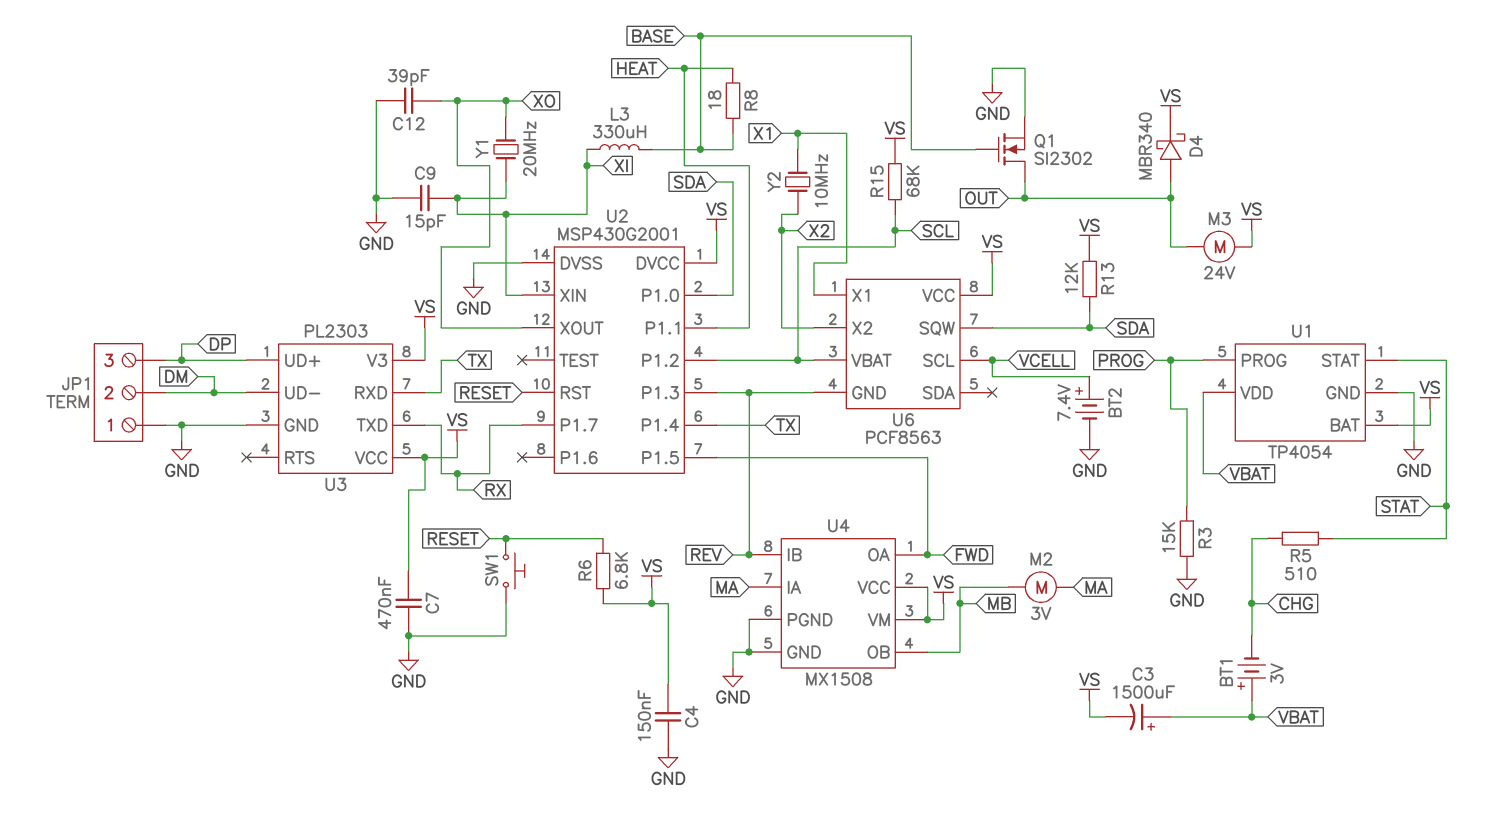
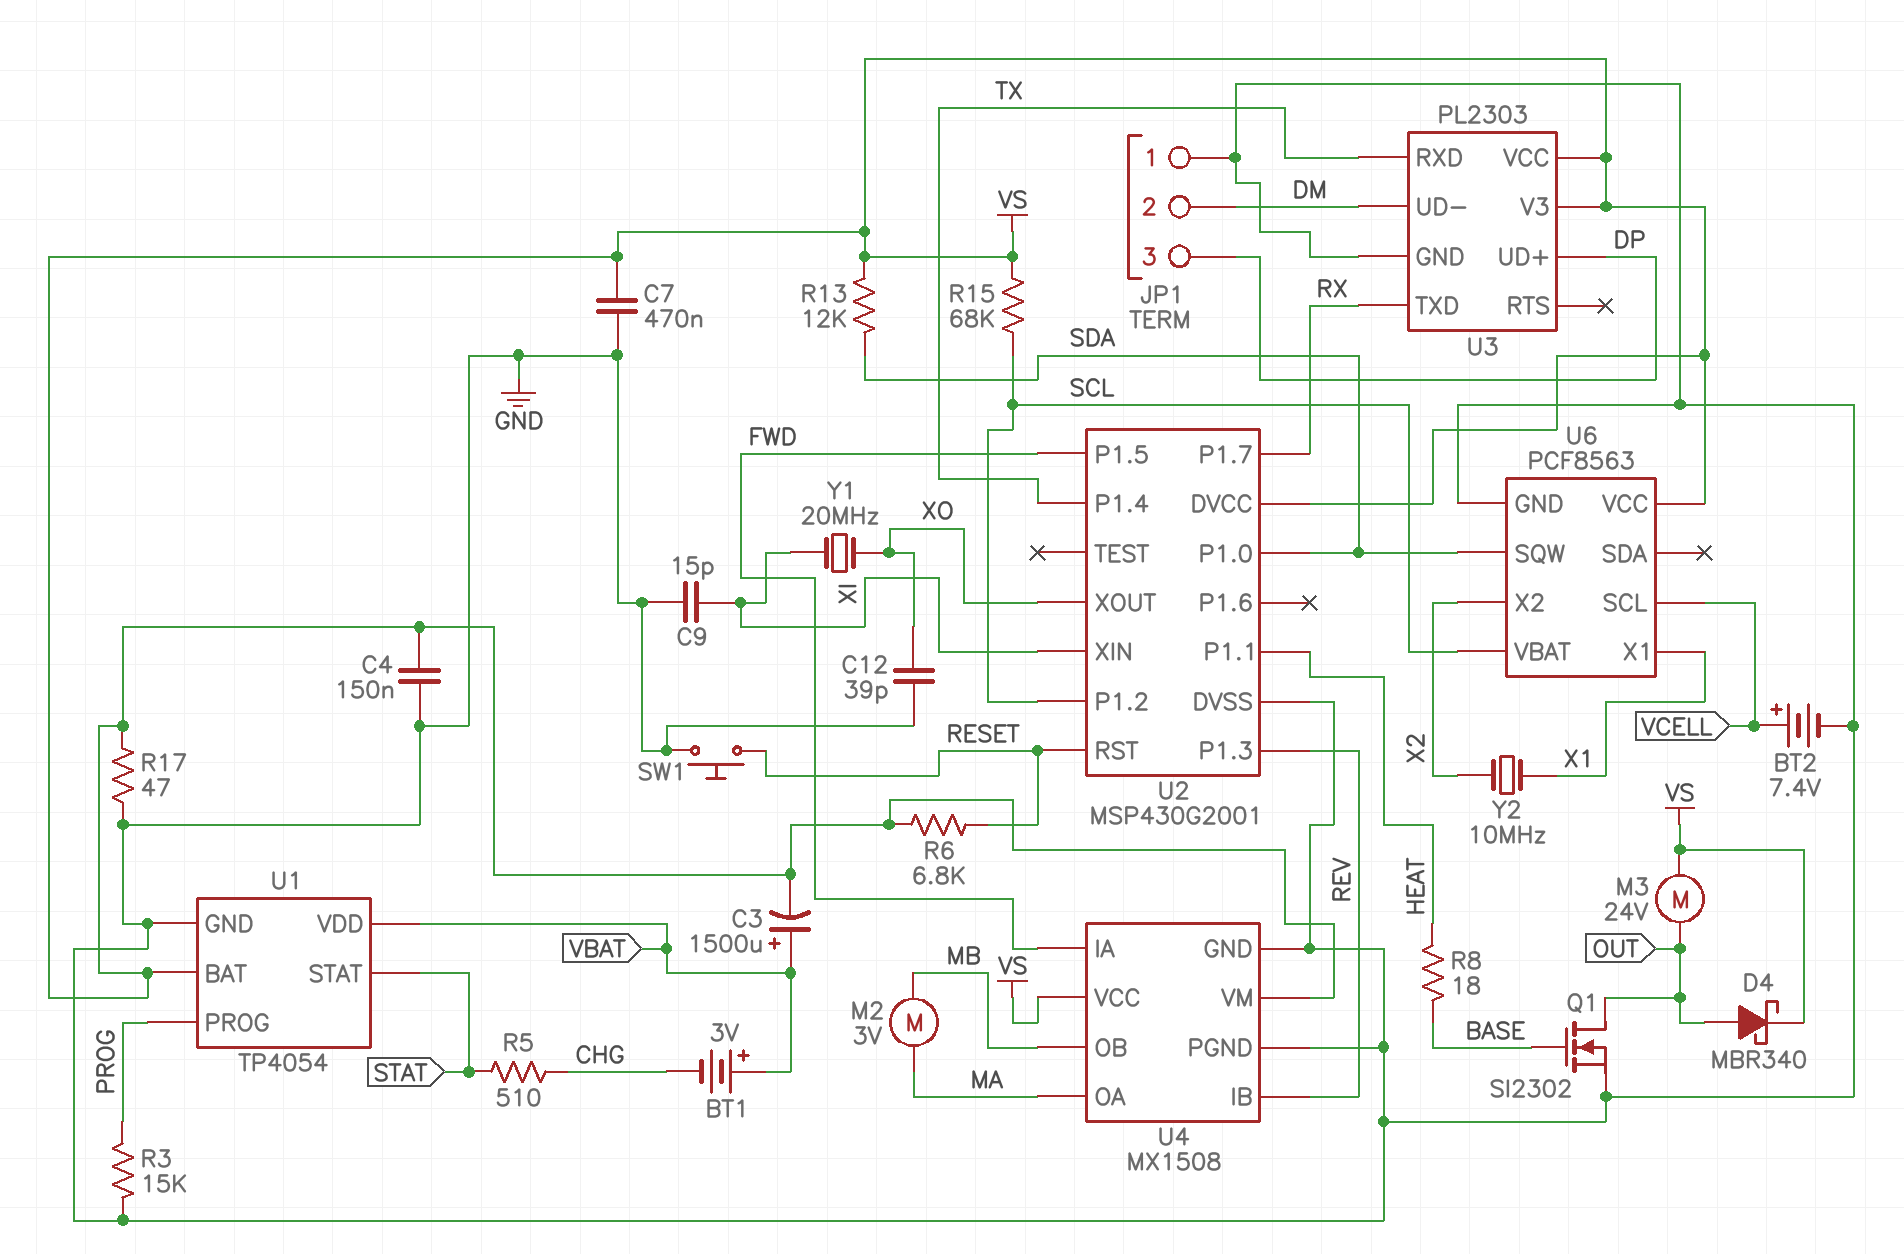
L3: 330uH (BASE, XI) -> none
R17: none -> 47 (GND, VS)
U4 pin IA: MA -> FWD
U4 pin OA: FWD -> MA
U6 pin GND: REV -> GND

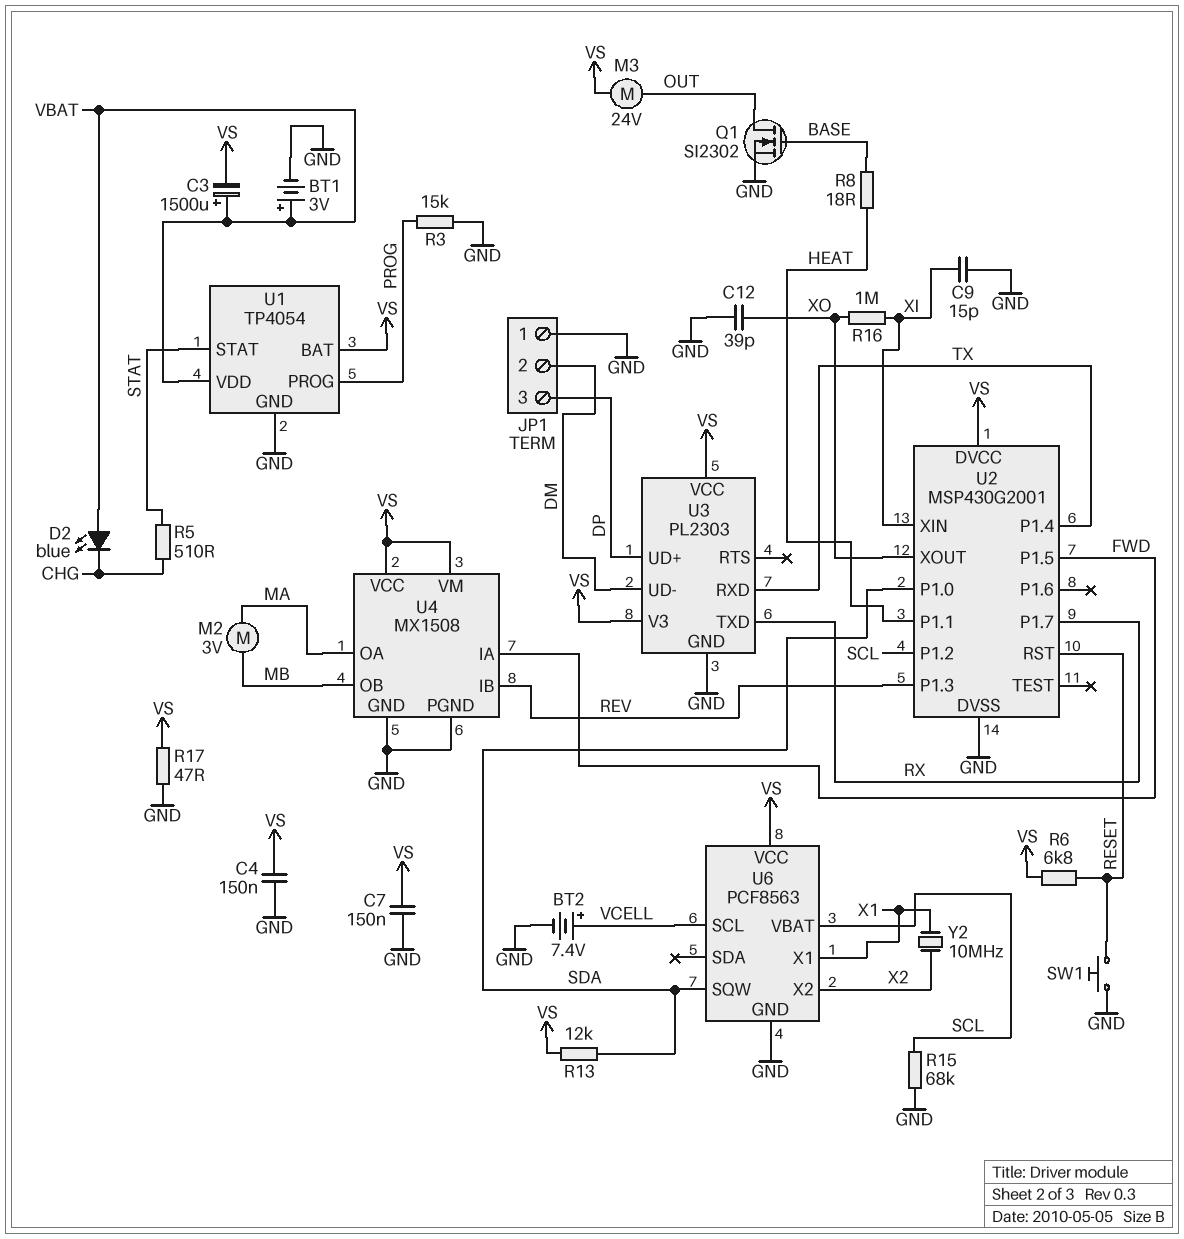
BT1: 3V (plus VBAT, minus CHG) -> 3V (plus VBAT, minus GND)
C7: 470nF (GND, VS) -> 150nF (GND, VS)
D2: none -> LED blue (A VBAT, K CHG)
D4: schottky MBR340 (A OUT, K VS) -> none
R15: 68k (SCL, VS) -> 68k (GND, SCL)
R16: none -> 1M (XI, XO)
Y1: 20MHz (XI, XO) -> none

